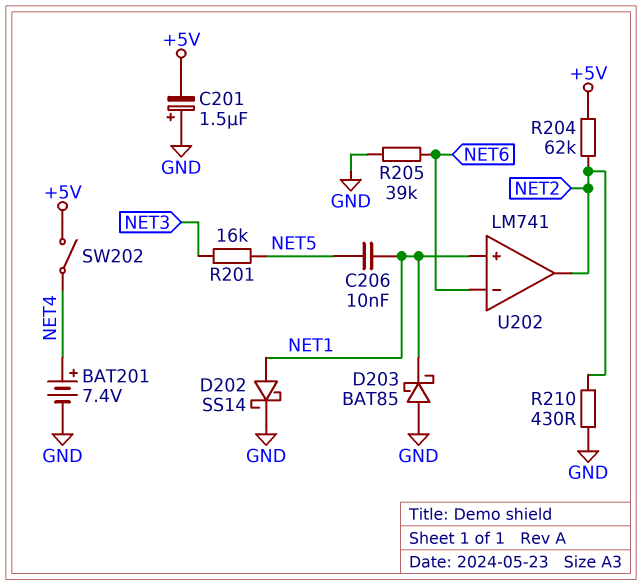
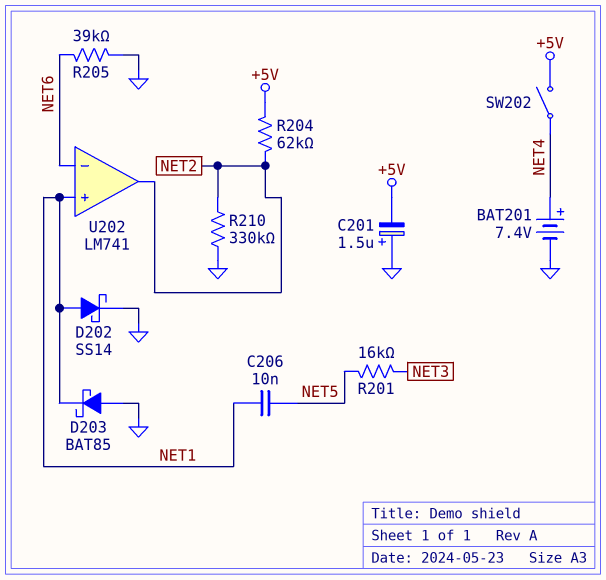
R210: 430 (GND, NET2) -> 330k (GND, NET2)

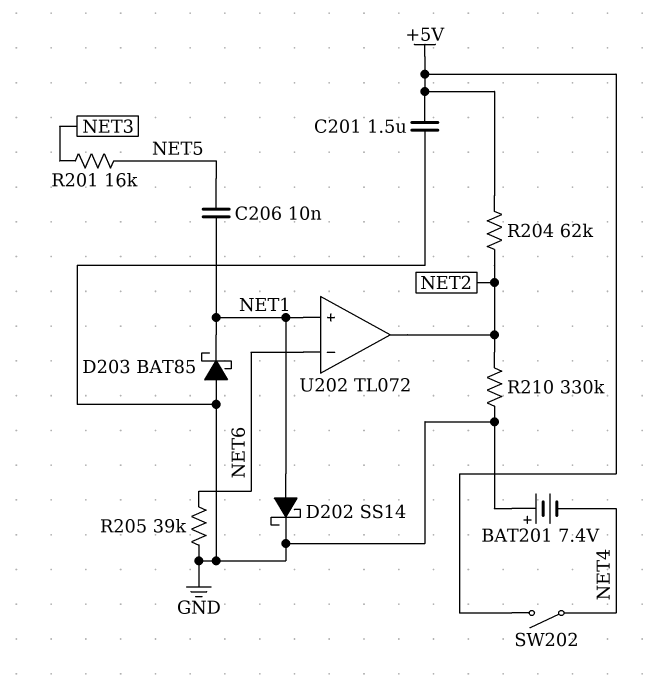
BAT201: 7.4V (plus NET4, minus GND) -> 7.4V (plus GND, minus NET4)
C201: 1.5uF (plus GND, minus +5V) -> 1.5uF (+5V, GND)
U202: LM741 -> TL072

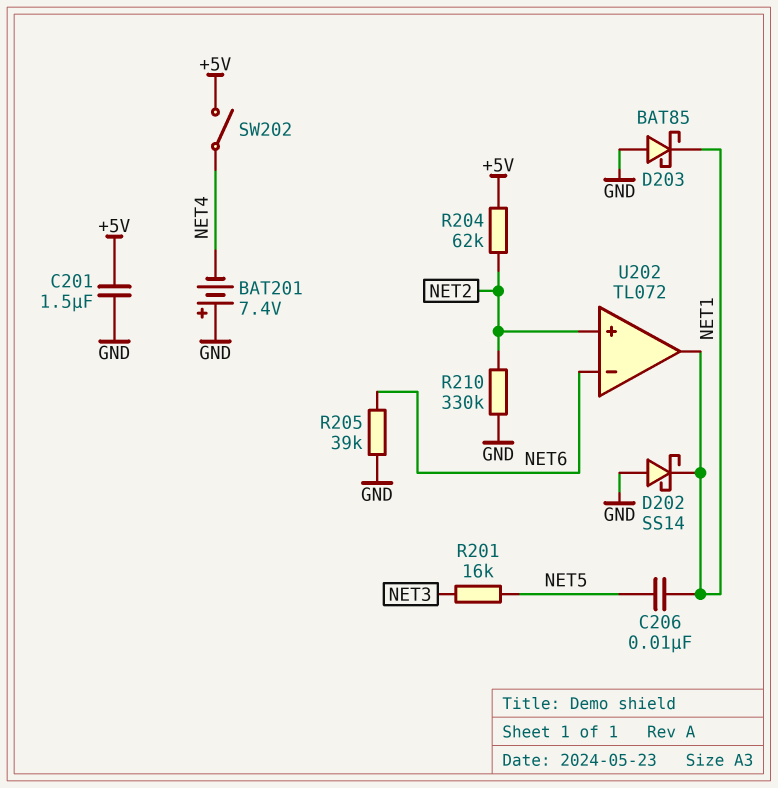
D202: schottky SS14 (A NET1, K GND) -> schottky SS14 (A GND, K NET1)
U202 pin in+: NET1 -> NET2
U202 pin out: NET2 -> NET1

